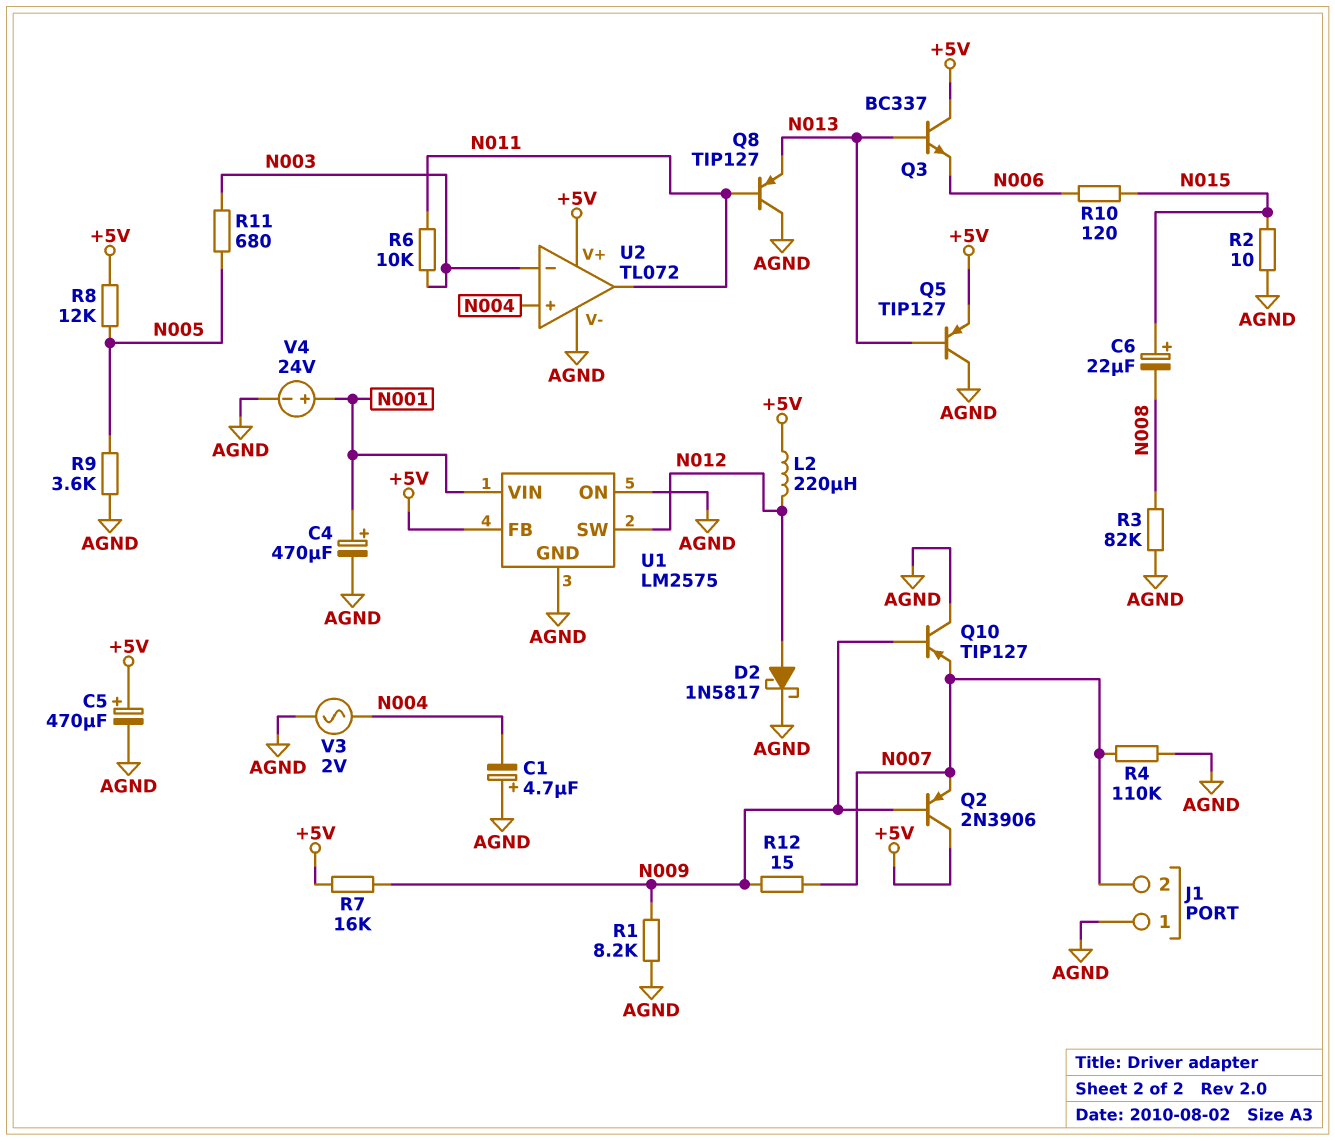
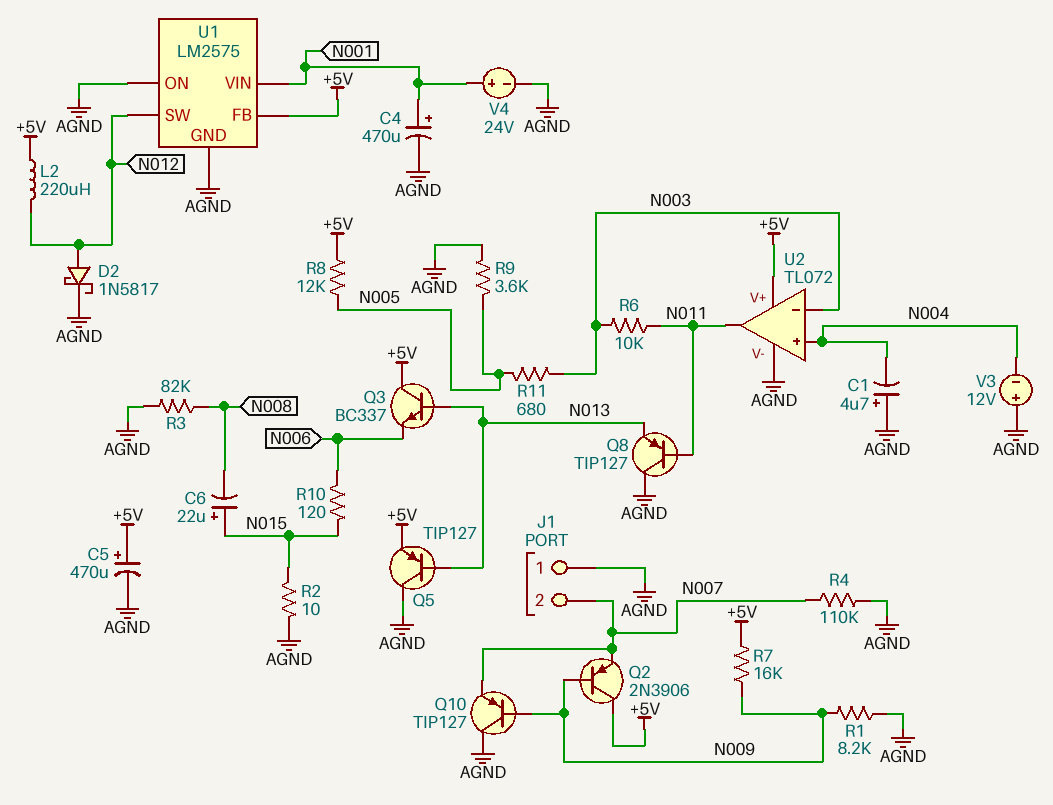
R12: 15 (N007, N009) -> none
V3: AC 2V (AGND, N004) -> 12V (plus AGND, minus N004)

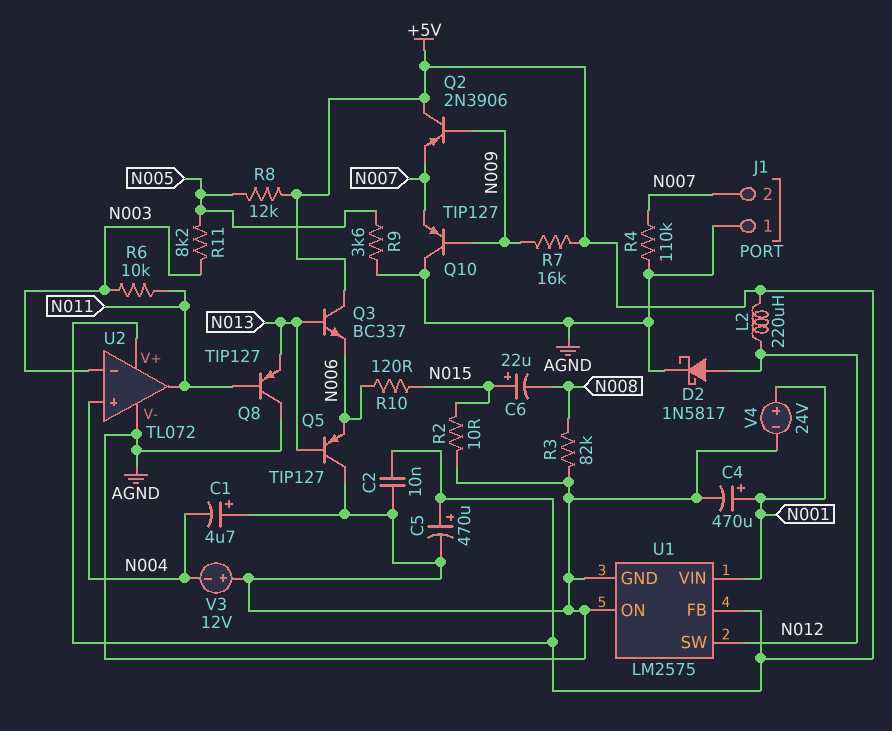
C2: none -> 10nF (+5V, AGND)
Q5: PNP TIP127 (B N013, C AGND, E +5V) -> PNP TIP127 (B N013, C AGND, E N006)
R1: 8.2k (AGND, N009) -> none
R11: 680 (N003, N005) -> 8.2k (N003, N005)

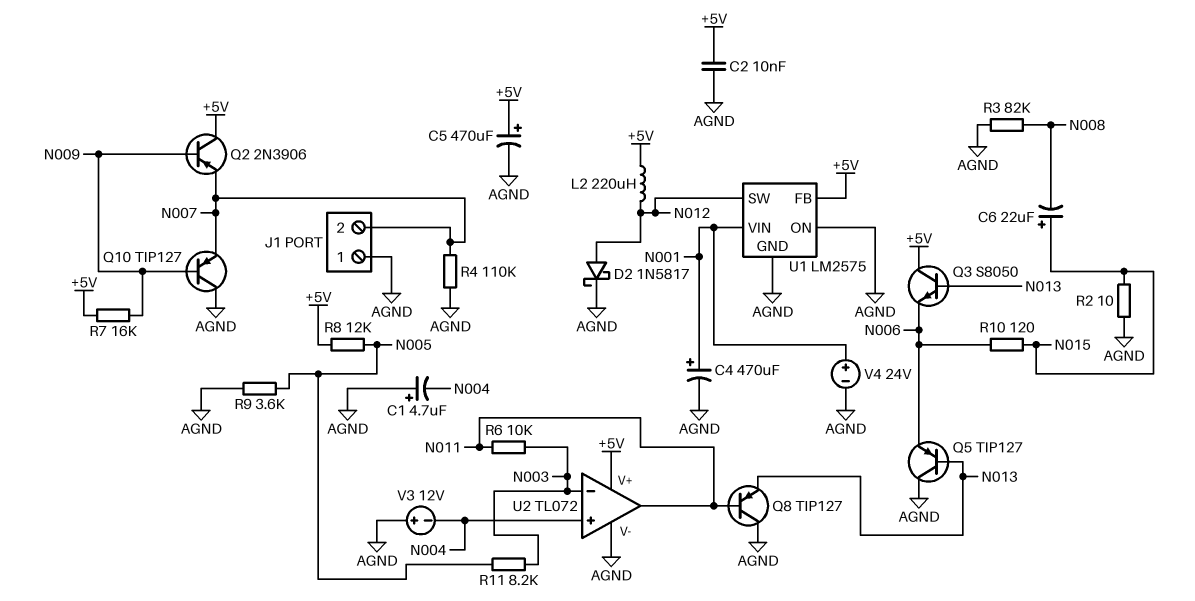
Q3: NPN BC337 (B N013, C +5V, E N006) -> NPN S8050 (B N013, C +5V, E N006)

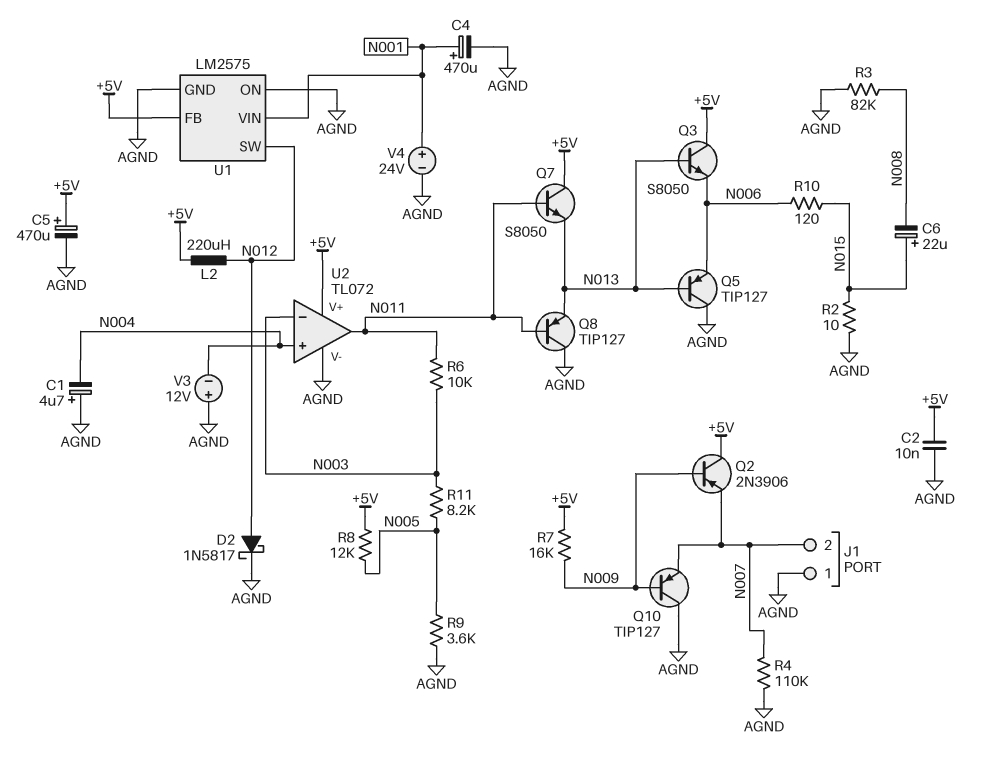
Q7: none -> NPN S8050 (B N011, C +5V, E N013)

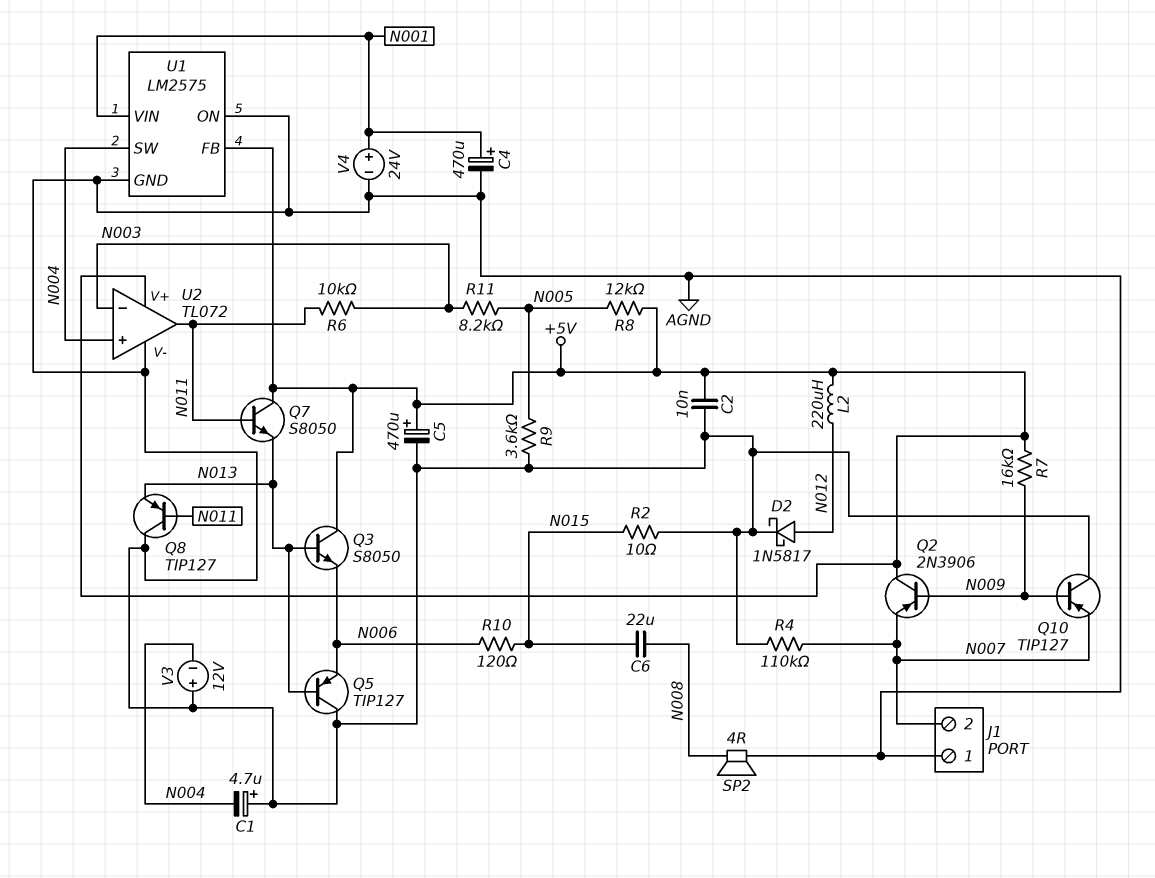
C6: 22uF (plus N015, minus N008) -> 22uF (N008, N015)
R3: 82k (AGND, N008) -> none
SP2: none -> speaker 4R (AGND, N008)
U1 pin SW: N012 -> N004

